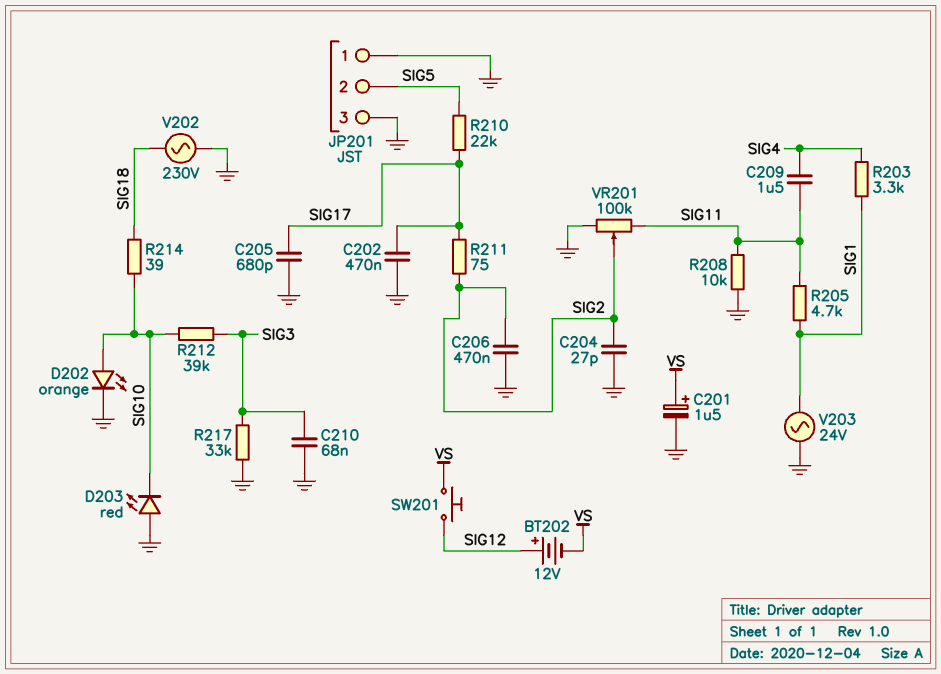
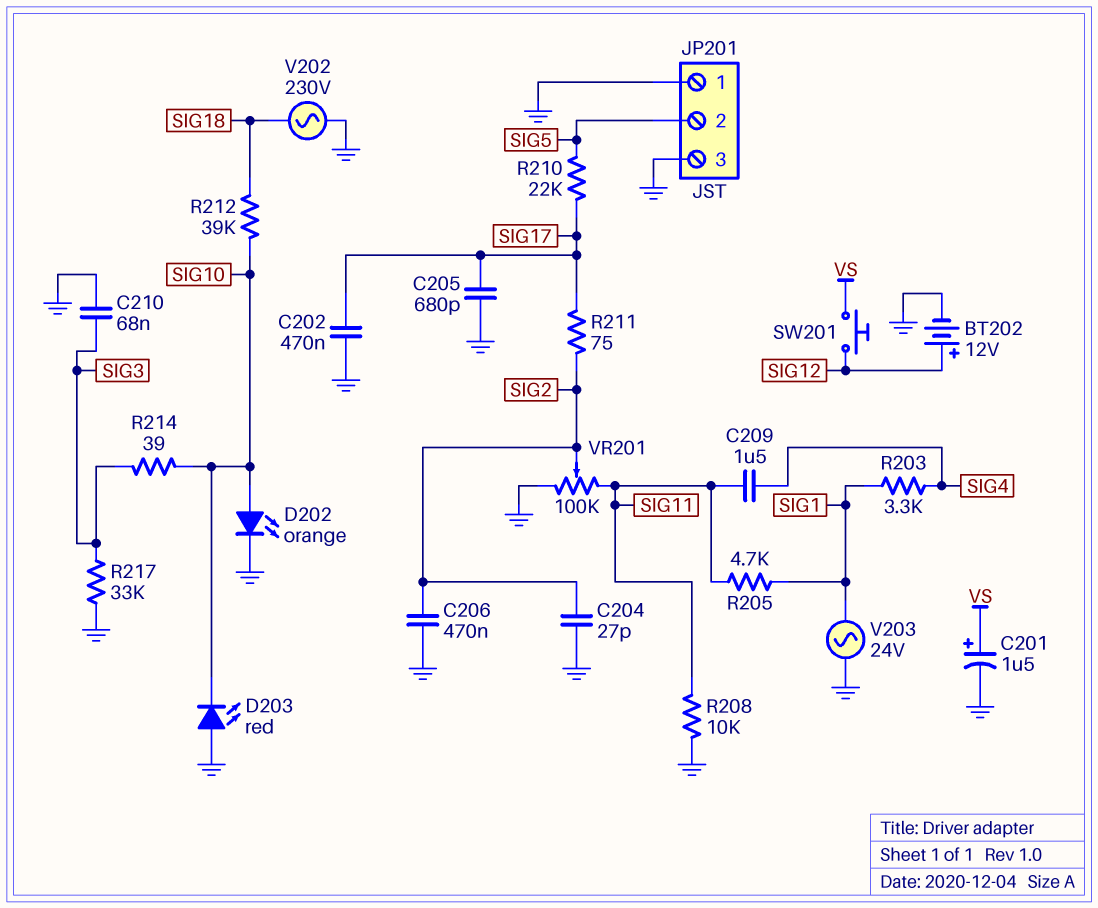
BT202: 12V (plus SIG12, minus VS) -> 12V (plus SIG12, minus GND)
R212: 39k (SIG3, SIG10) -> 39k (SIG10, SIG18)
R214: 39 (SIG10, SIG18) -> 39 (SIG3, SIG10)

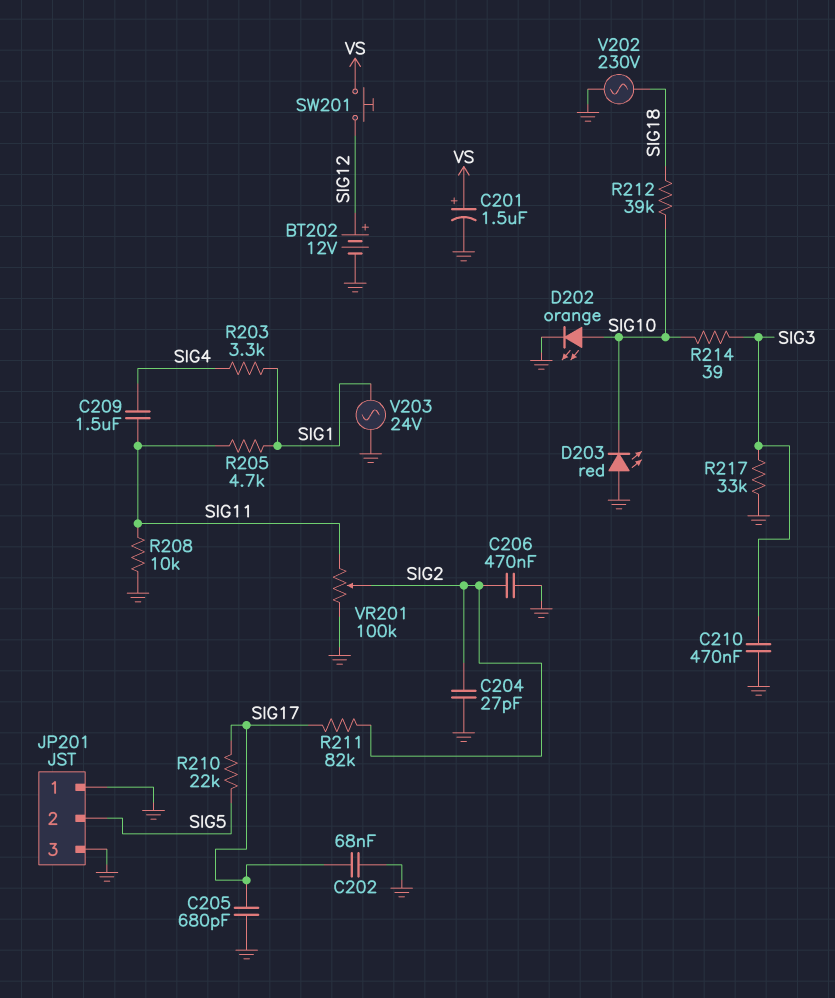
C202: 470nF (GND, SIG17) -> 68nF (GND, SIG17)
C210: 68nF (GND, SIG3) -> 470nF (GND, SIG3)
R211: 75 (SIG2, SIG17) -> 82k (SIG2, SIG17)

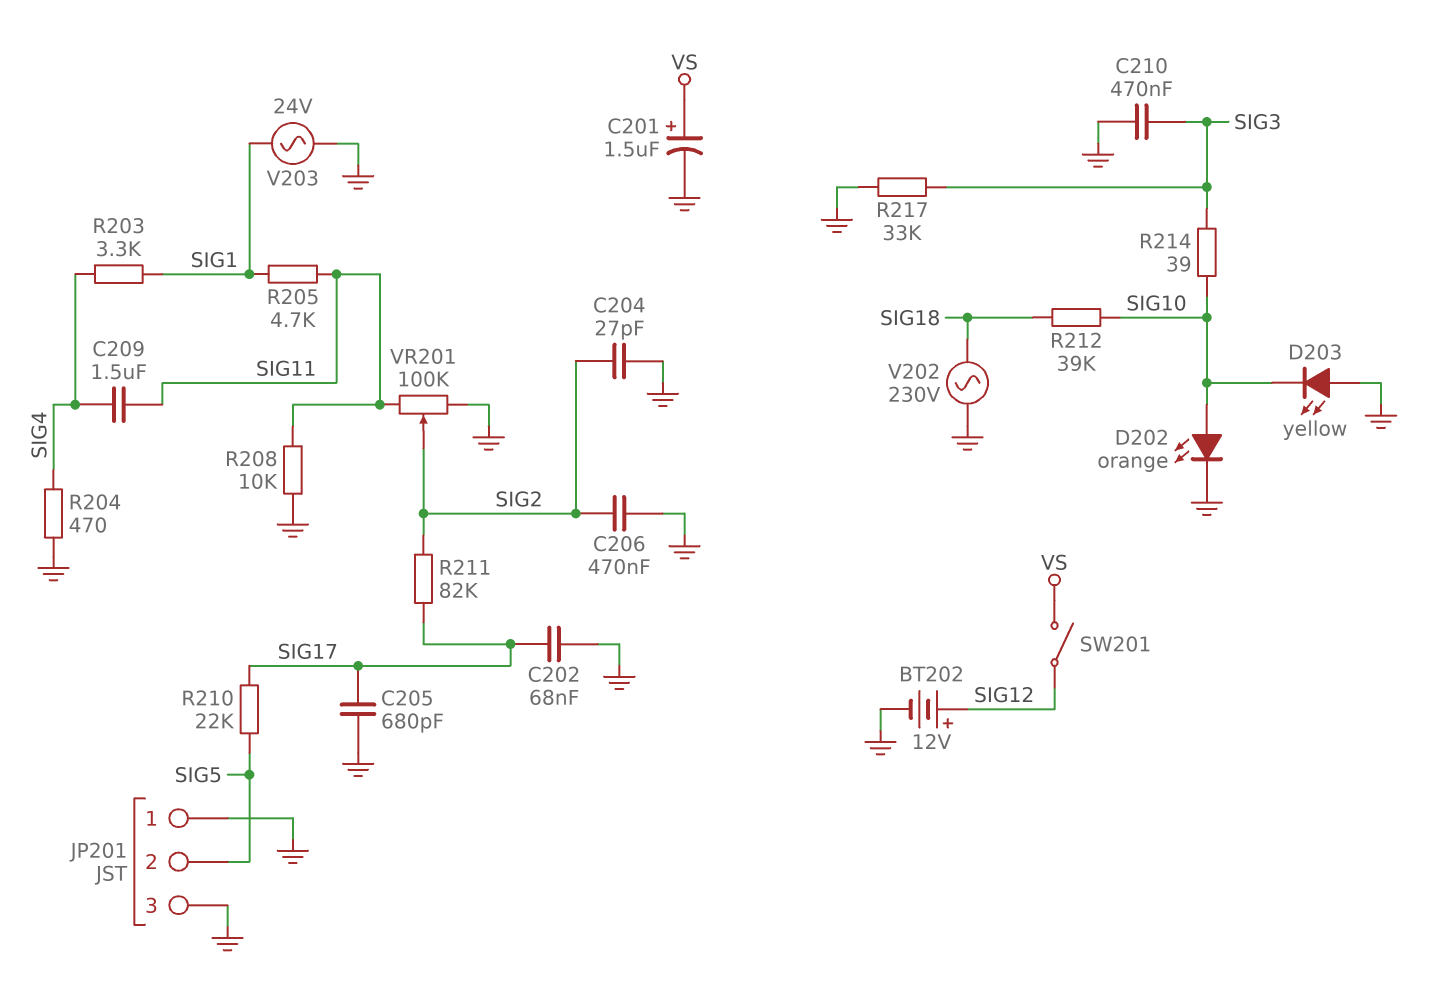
D203: LED red (A GND, K SIG10) -> LED yellow (A GND, K SIG10)
R204: none -> 470 (GND, SIG4)
SW201: button (SIG12, VS) -> switch (SIG12, VS)

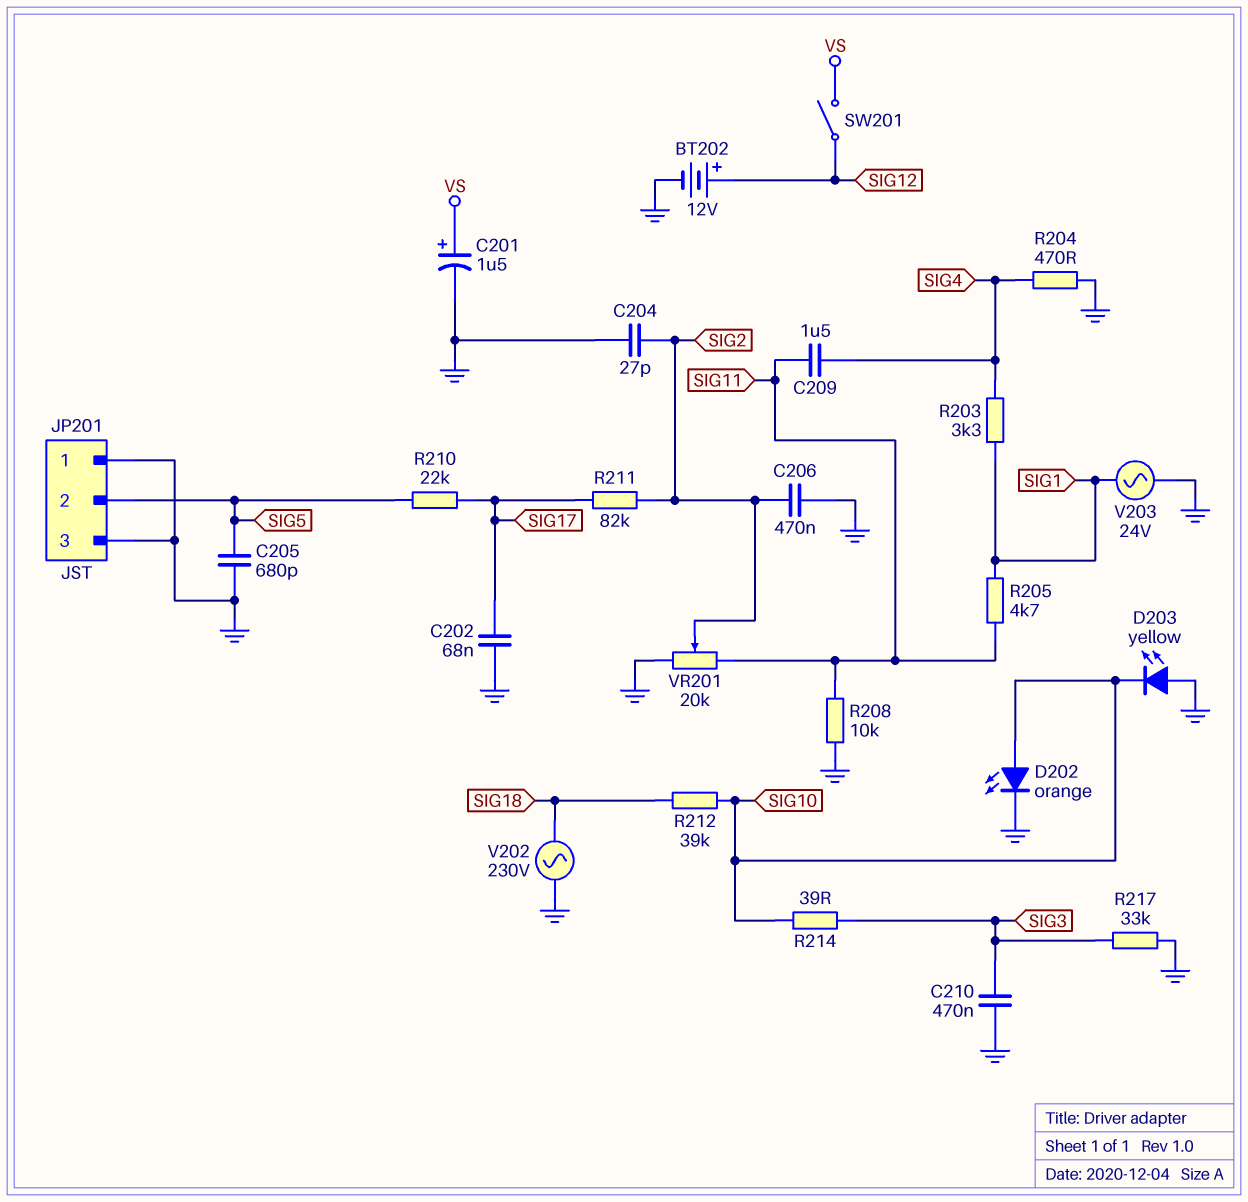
C205: 680pF (GND, SIG17) -> 680pF (GND, SIG5)
VR201: 100k (GND, SIG11, wiper SIG2) -> 20k (GND, SIG11, wiper SIG2)

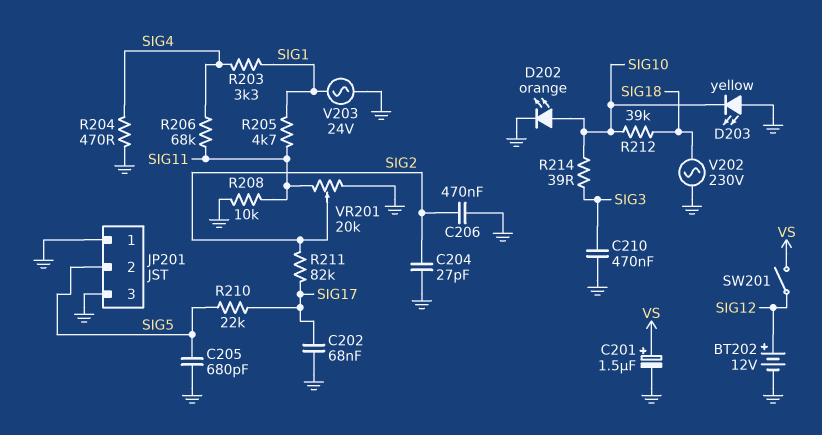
C209: 1.5uF (SIG4, SIG11) -> none
R206: none -> 68k (SIG4, SIG11)
R217: 33k (GND, SIG3) -> none

